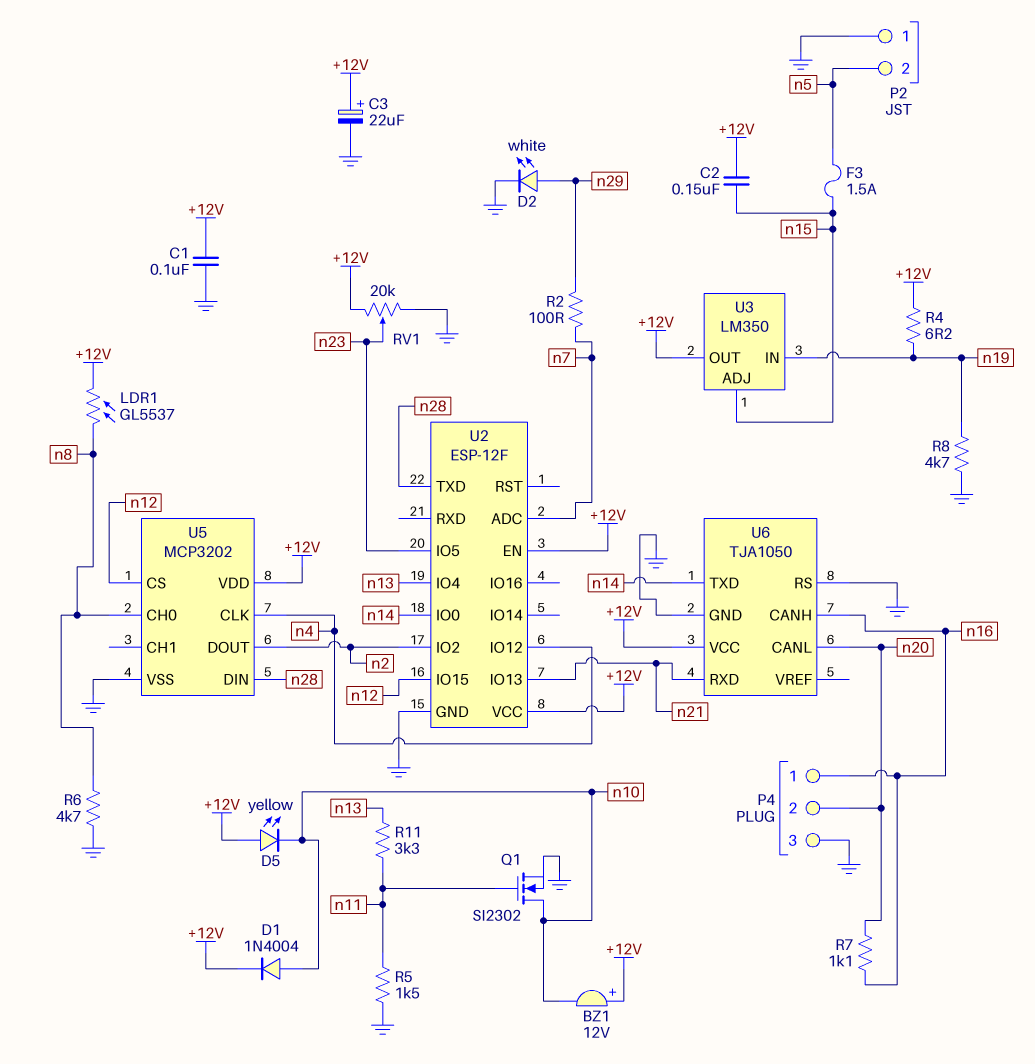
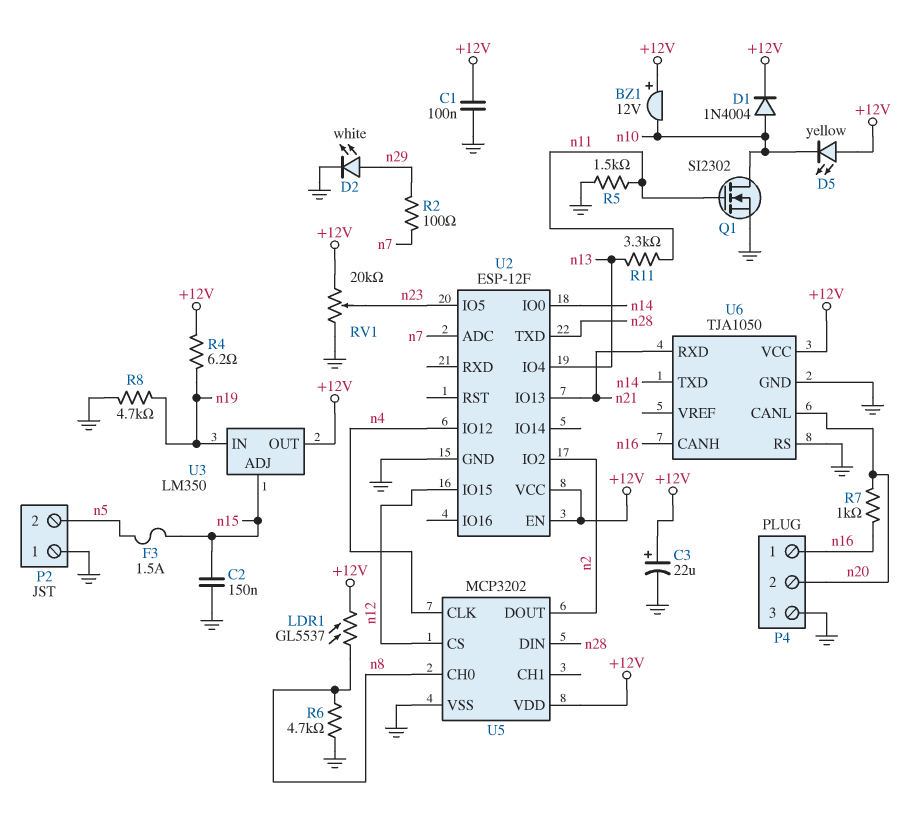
C2: 150nF (+12V, n15) -> 150nF (GND, n15)
R7: 1.1k (n16, n20) -> 1k (n16, n20)

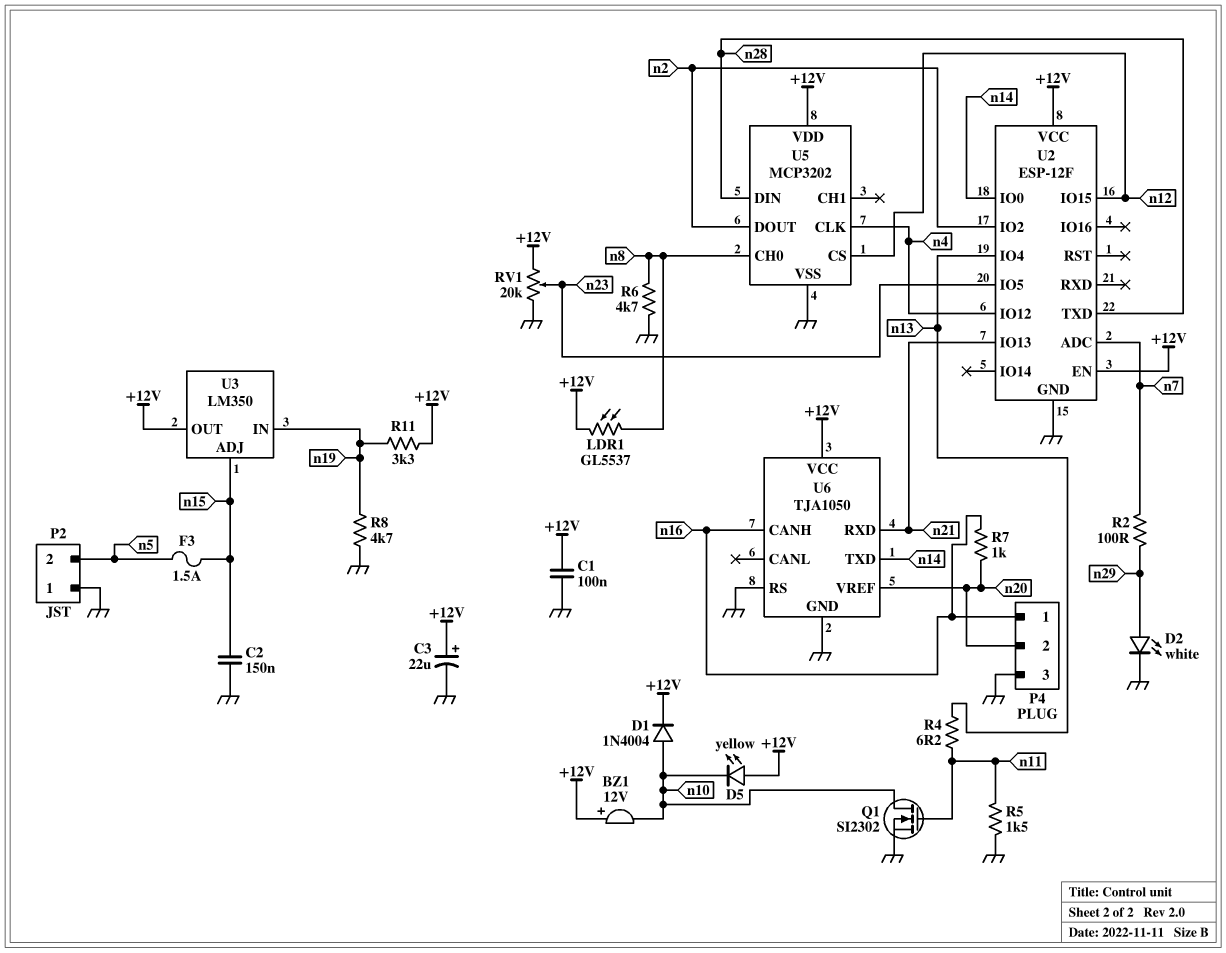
R4: 6.2 (+12V, n19) -> 6.2 (n11, n13)
R11: 3.3k (n11, n13) -> 3.3k (+12V, n19)
U6 pin CANL: n20 -> none
U6 pin VREF: none -> n20

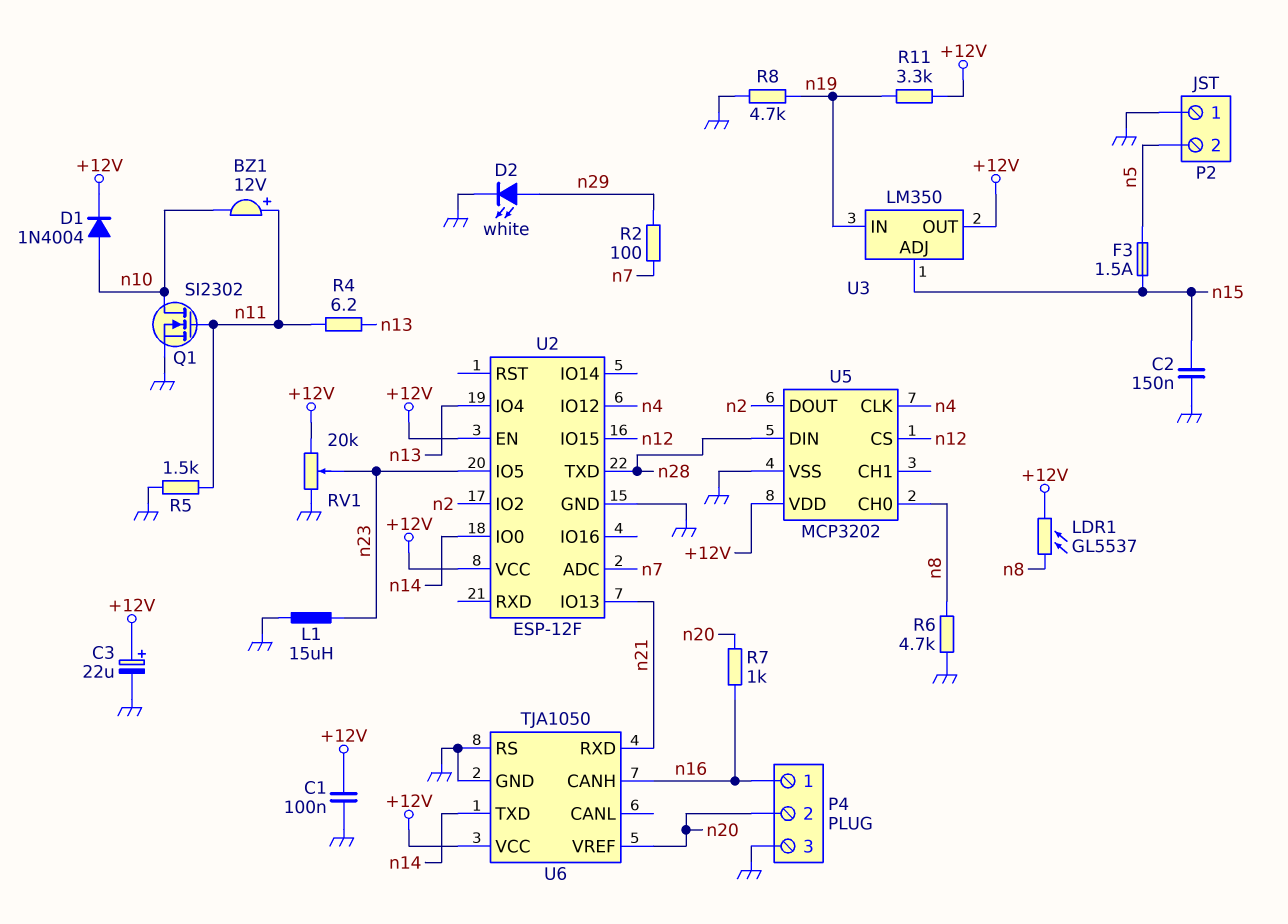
BZ1: buzzer 12V (plus +12V, minus n10) -> buzzer 12V (plus n11, minus n10)
D5: LED yellow (A +12V, K n10) -> none
L1: none -> 15uH (GND, n23)

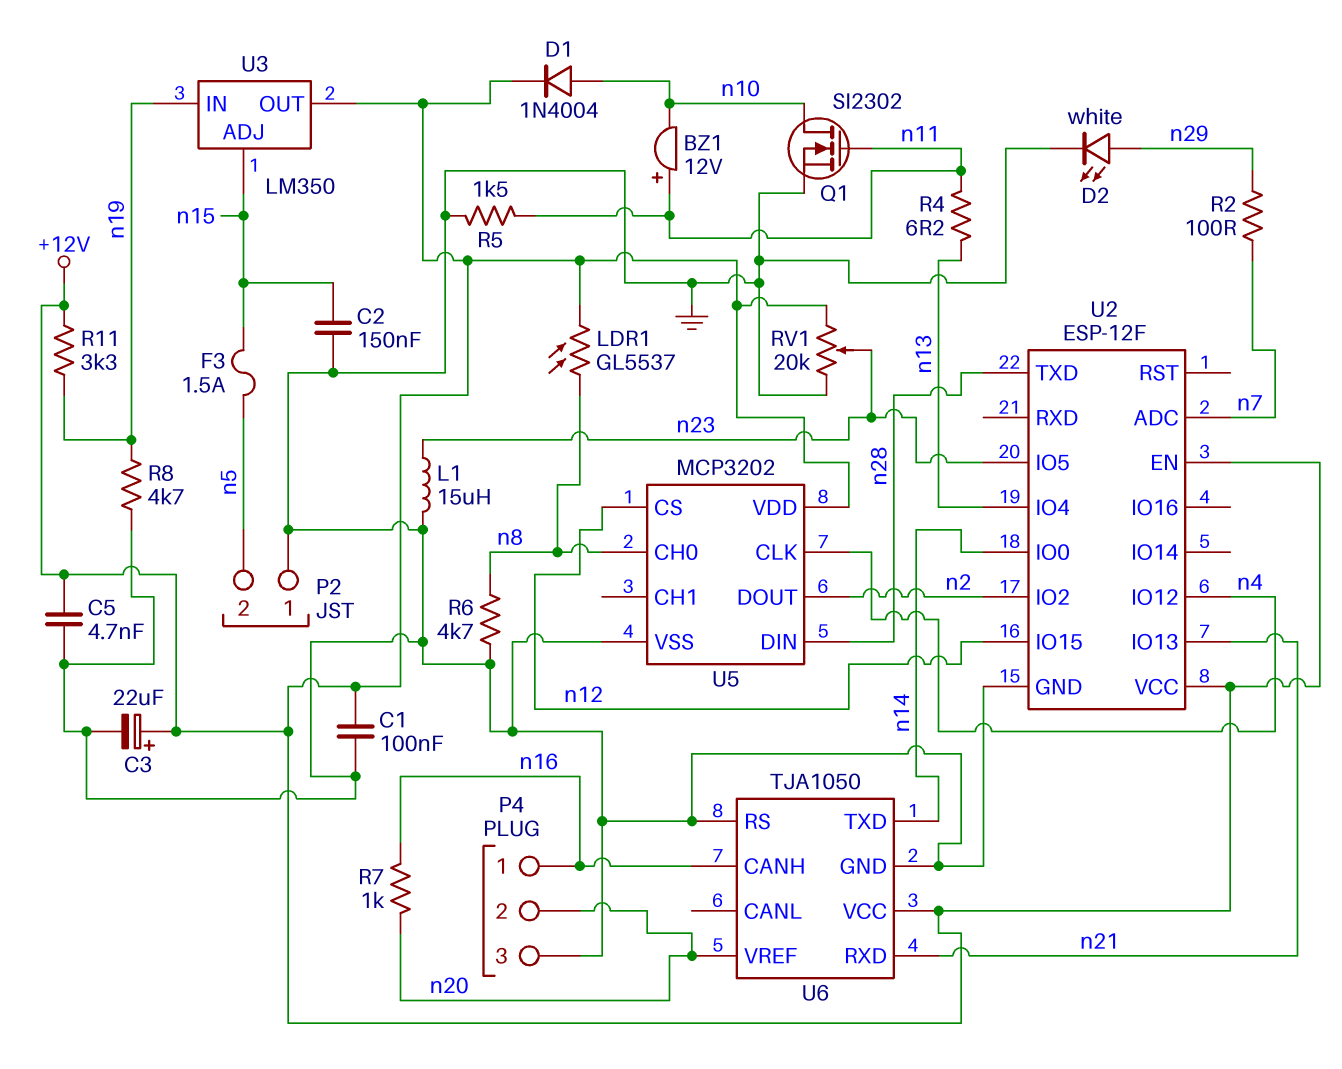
C5: none -> 4.7nF (+12V, GND)

